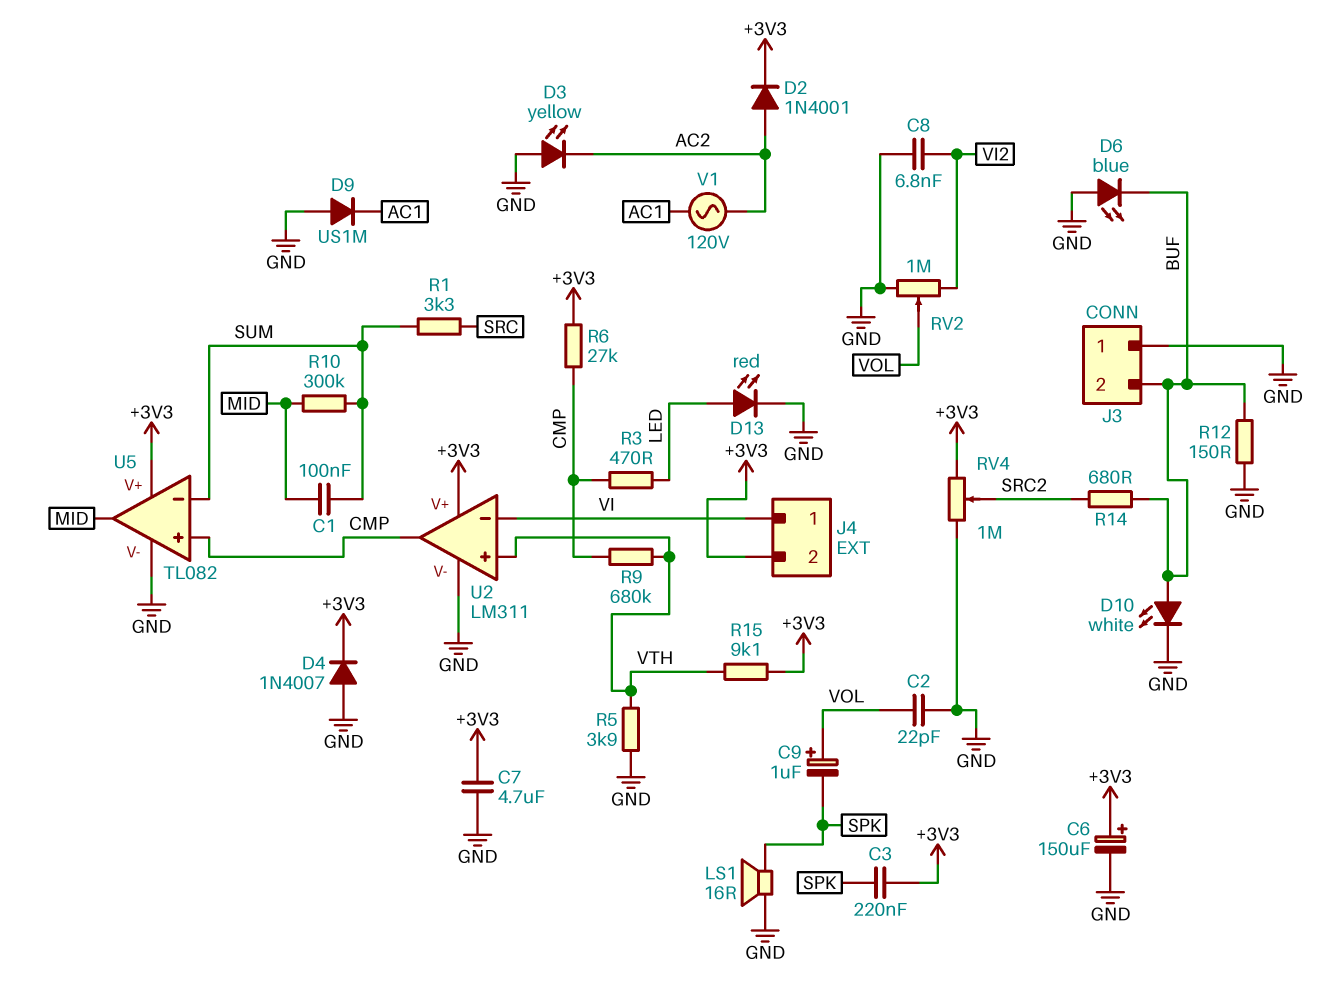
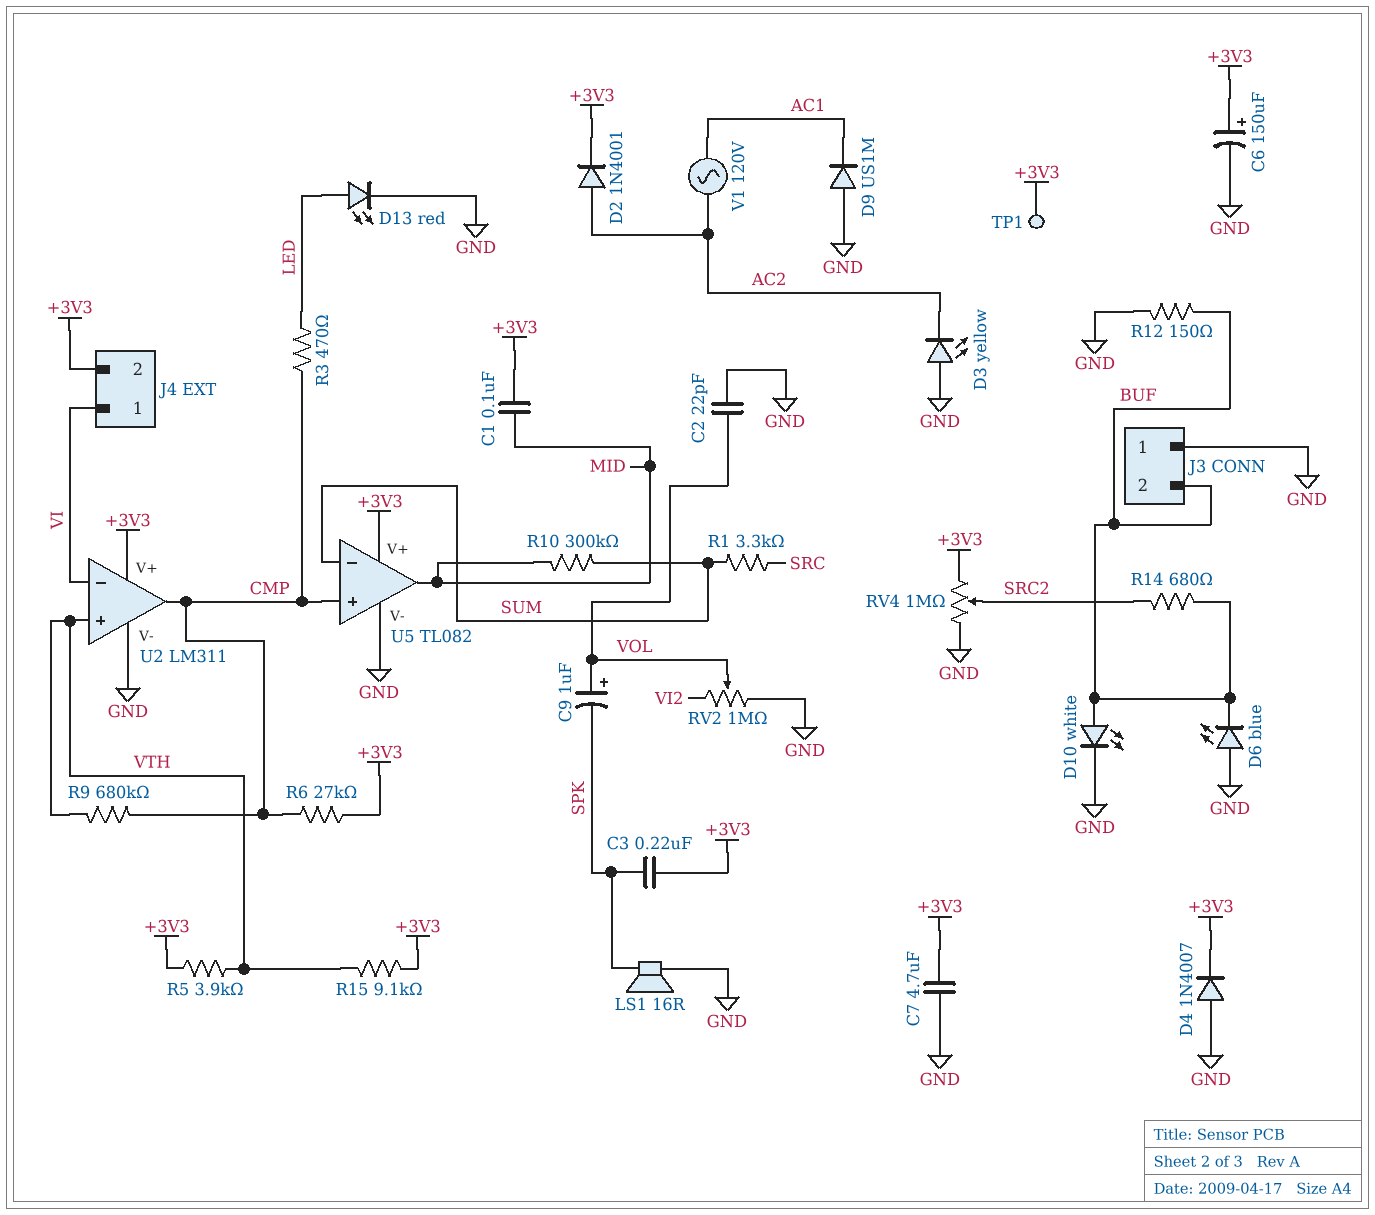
C1: 100nF (MID, SUM) -> 100nF (+3V3, MID)
C8: 6.8nF (GND, VI2) -> none
R5: 3.9k (GND, VTH) -> 3.9k (+3V3, VTH)
TP1: none -> test point (+3V3)

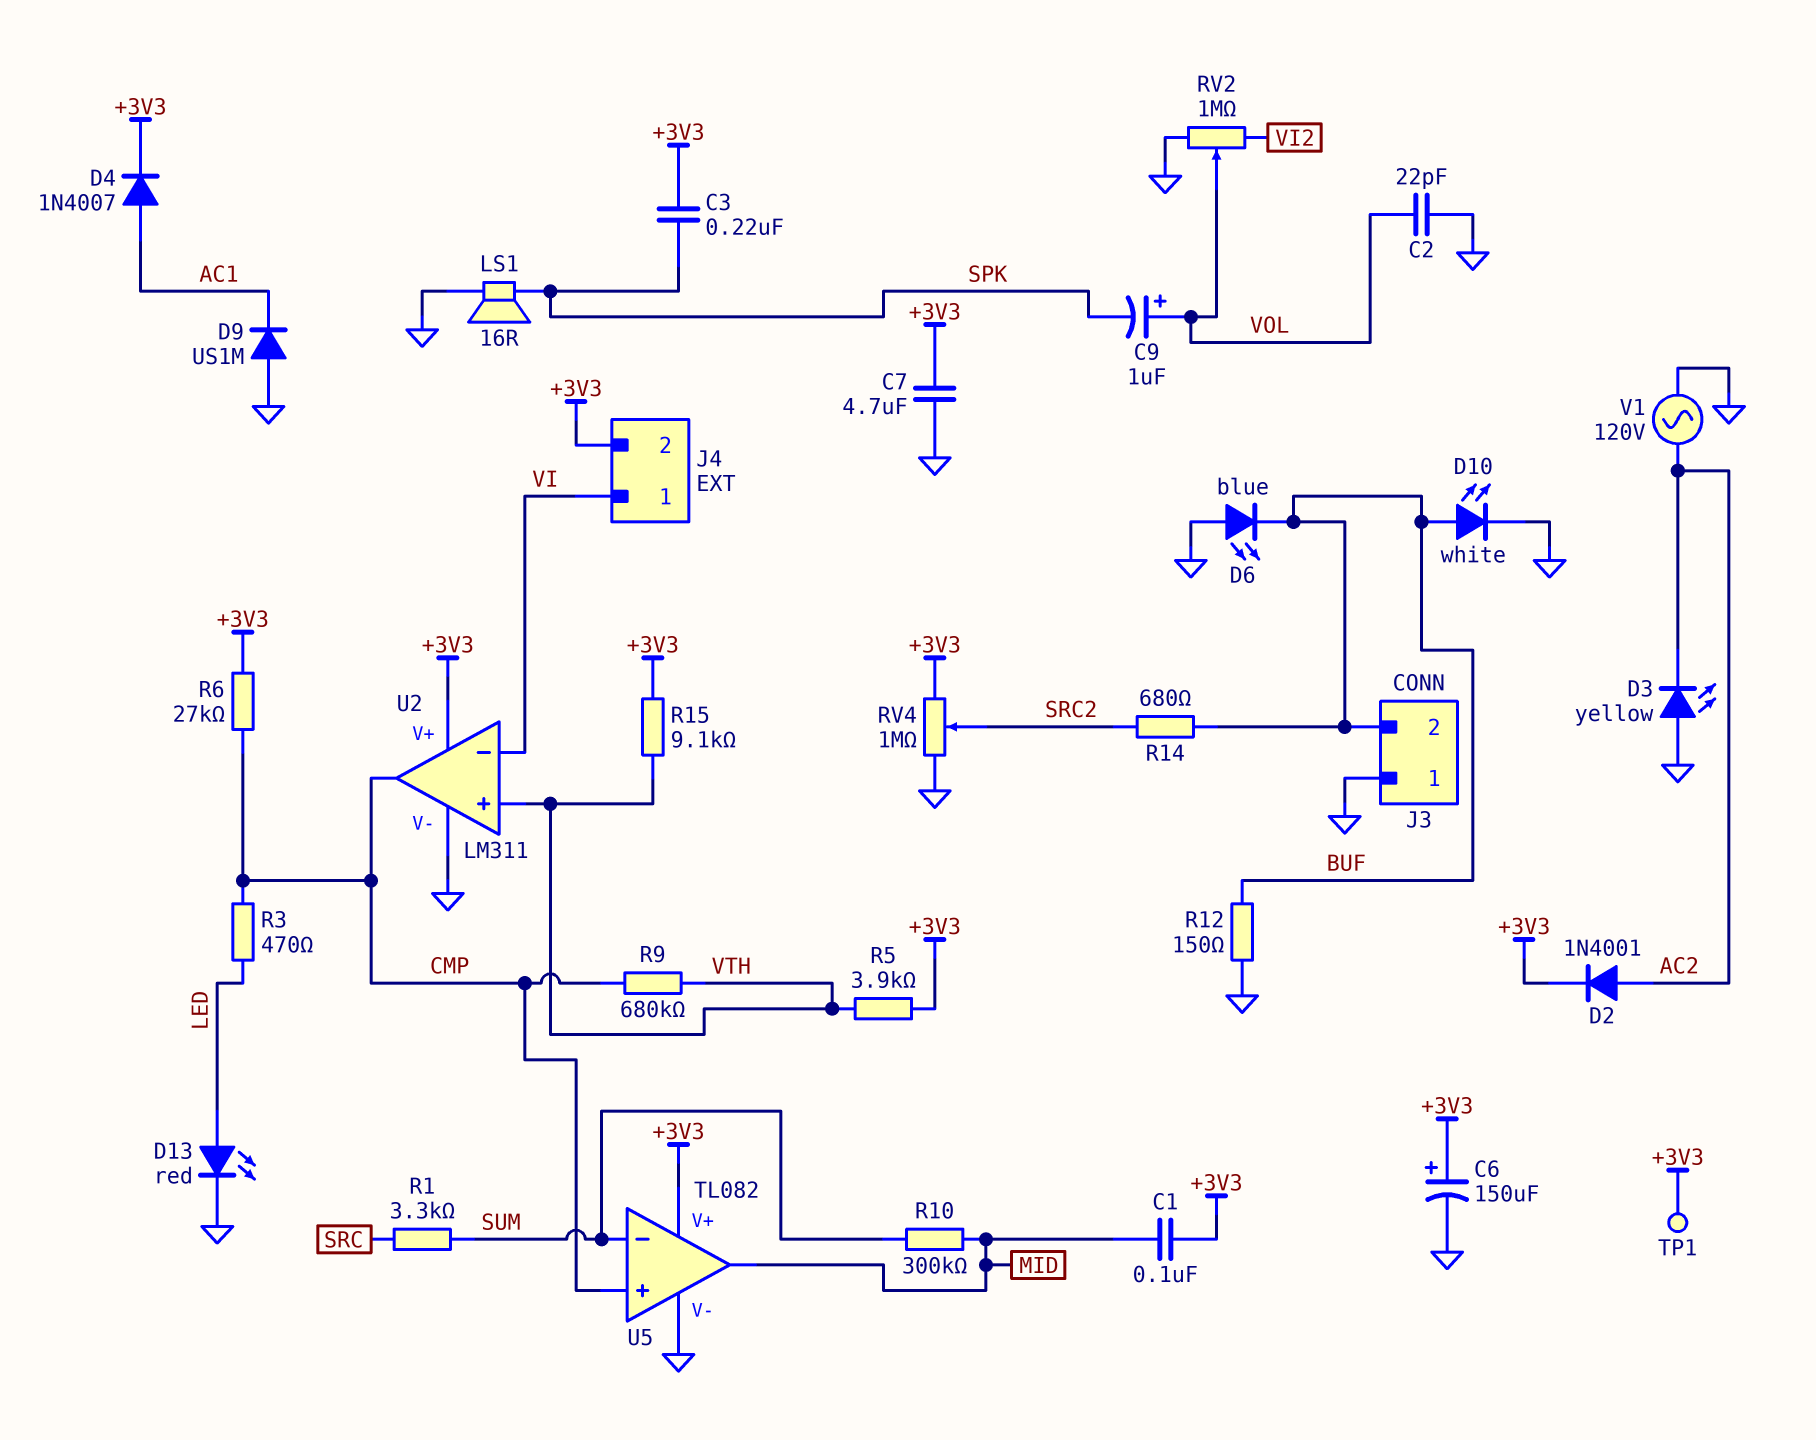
D4: diode 1N4007 (A GND, K +3V3) -> diode 1N4007 (A AC1, K +3V3)
V1: AC 120V (AC1, AC2) -> AC 120V (AC2, GND)

